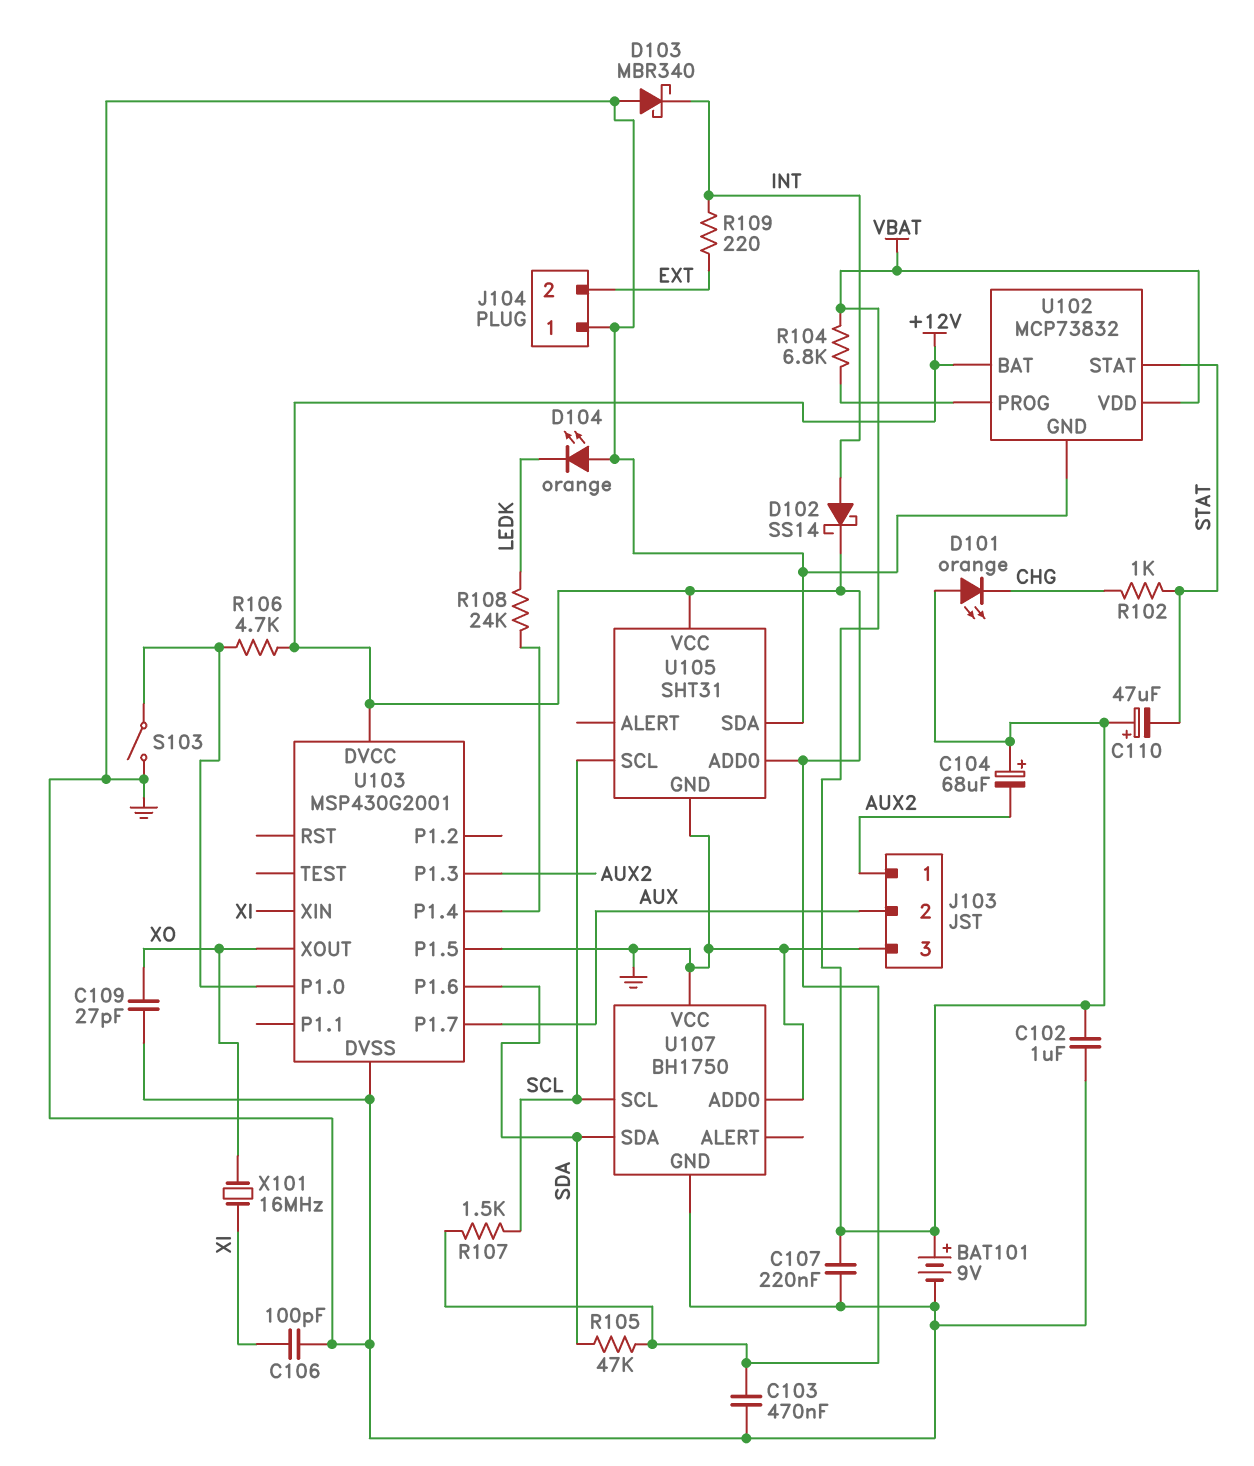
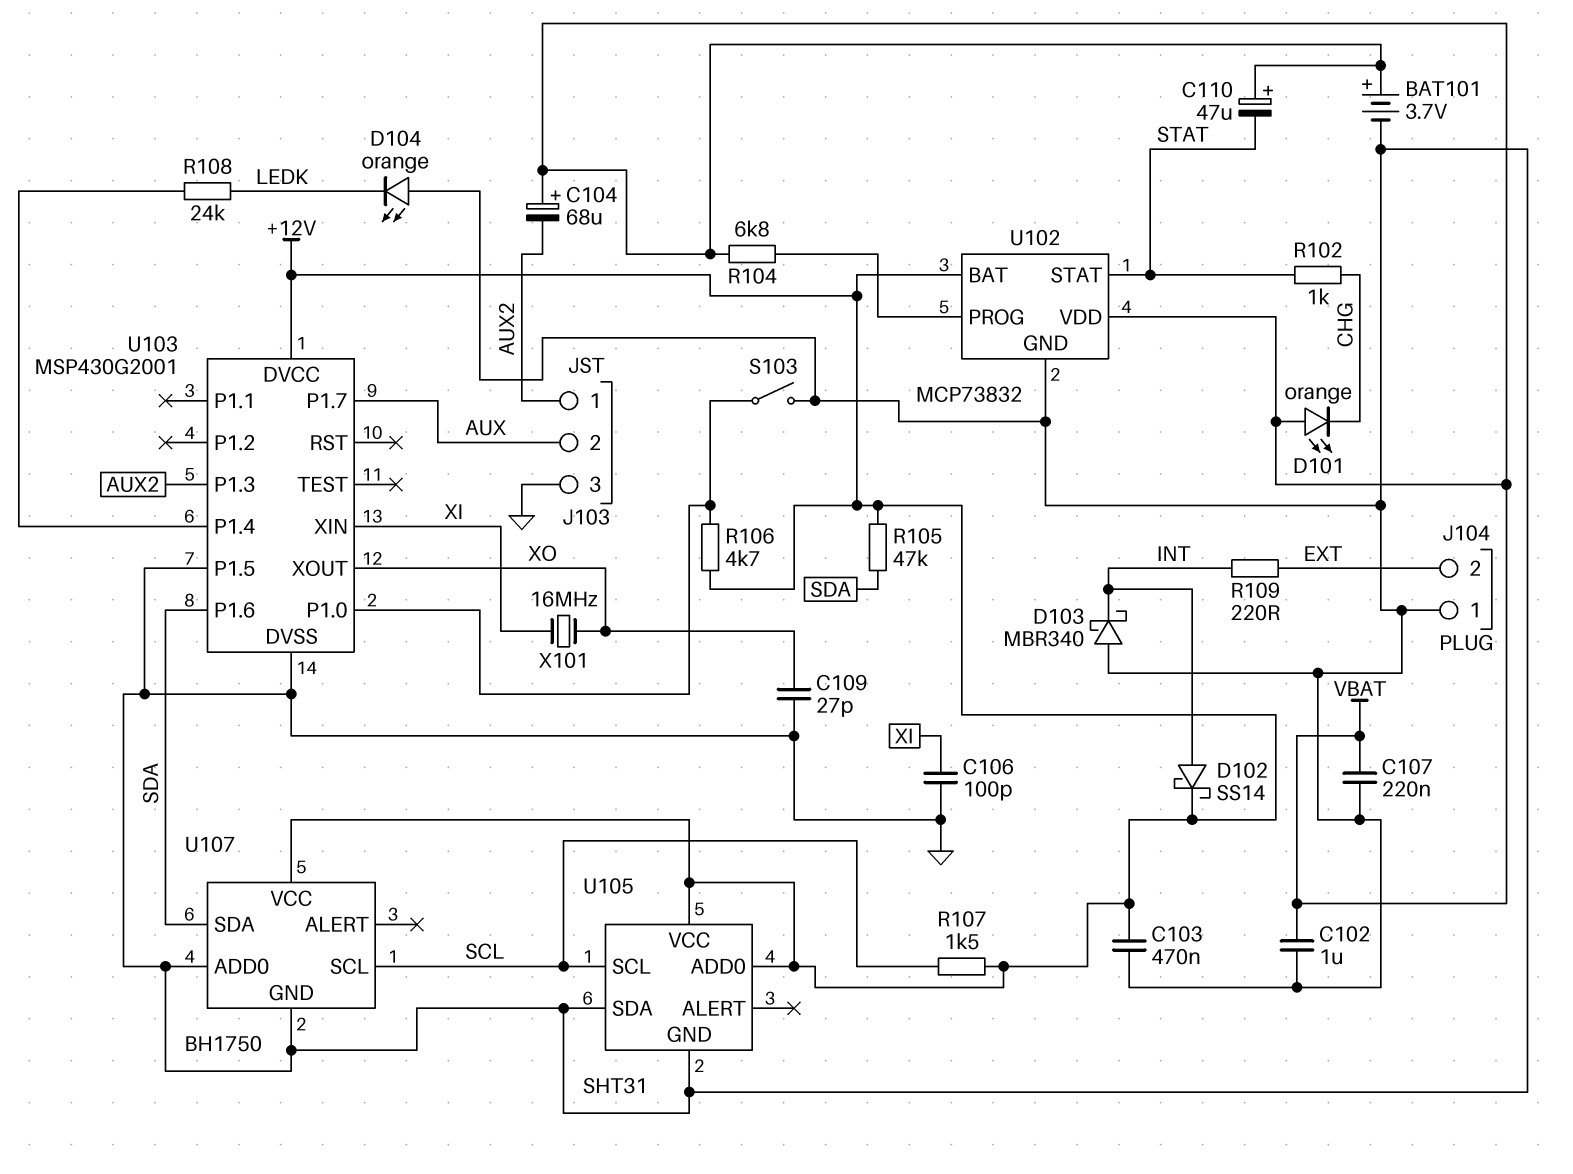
BAT101: 9V (plus VBAT, minus GND) -> 3.7V (plus VBAT, minus GND)
U107 pin VCC: GND -> +12V

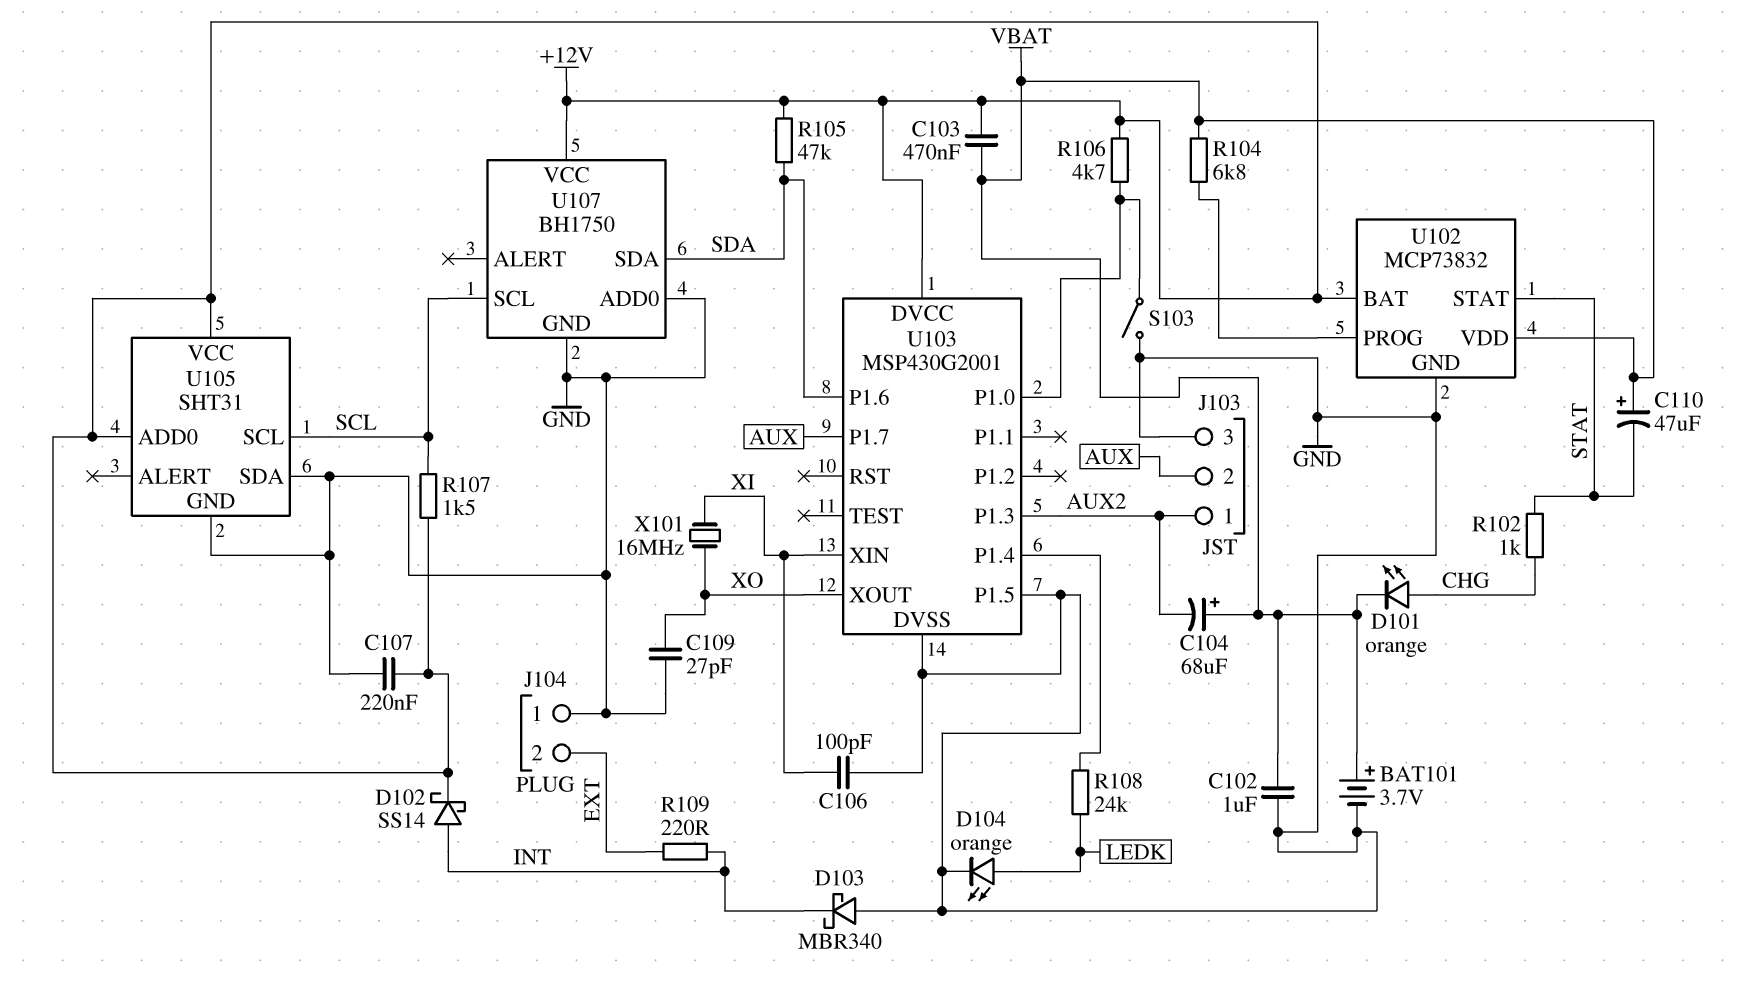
C103: 470nF (+12V, GND) -> 470nF (+12V, VBAT)
C107: 220nF (GND, VBAT) -> 220nF (+12V, GND)
D101: LED orange (A VBAT, K CHG) -> LED orange (A CHG, K VBAT)
D104: LED orange (A GND, K LEDK) -> LED orange (A LEDK, K GND)

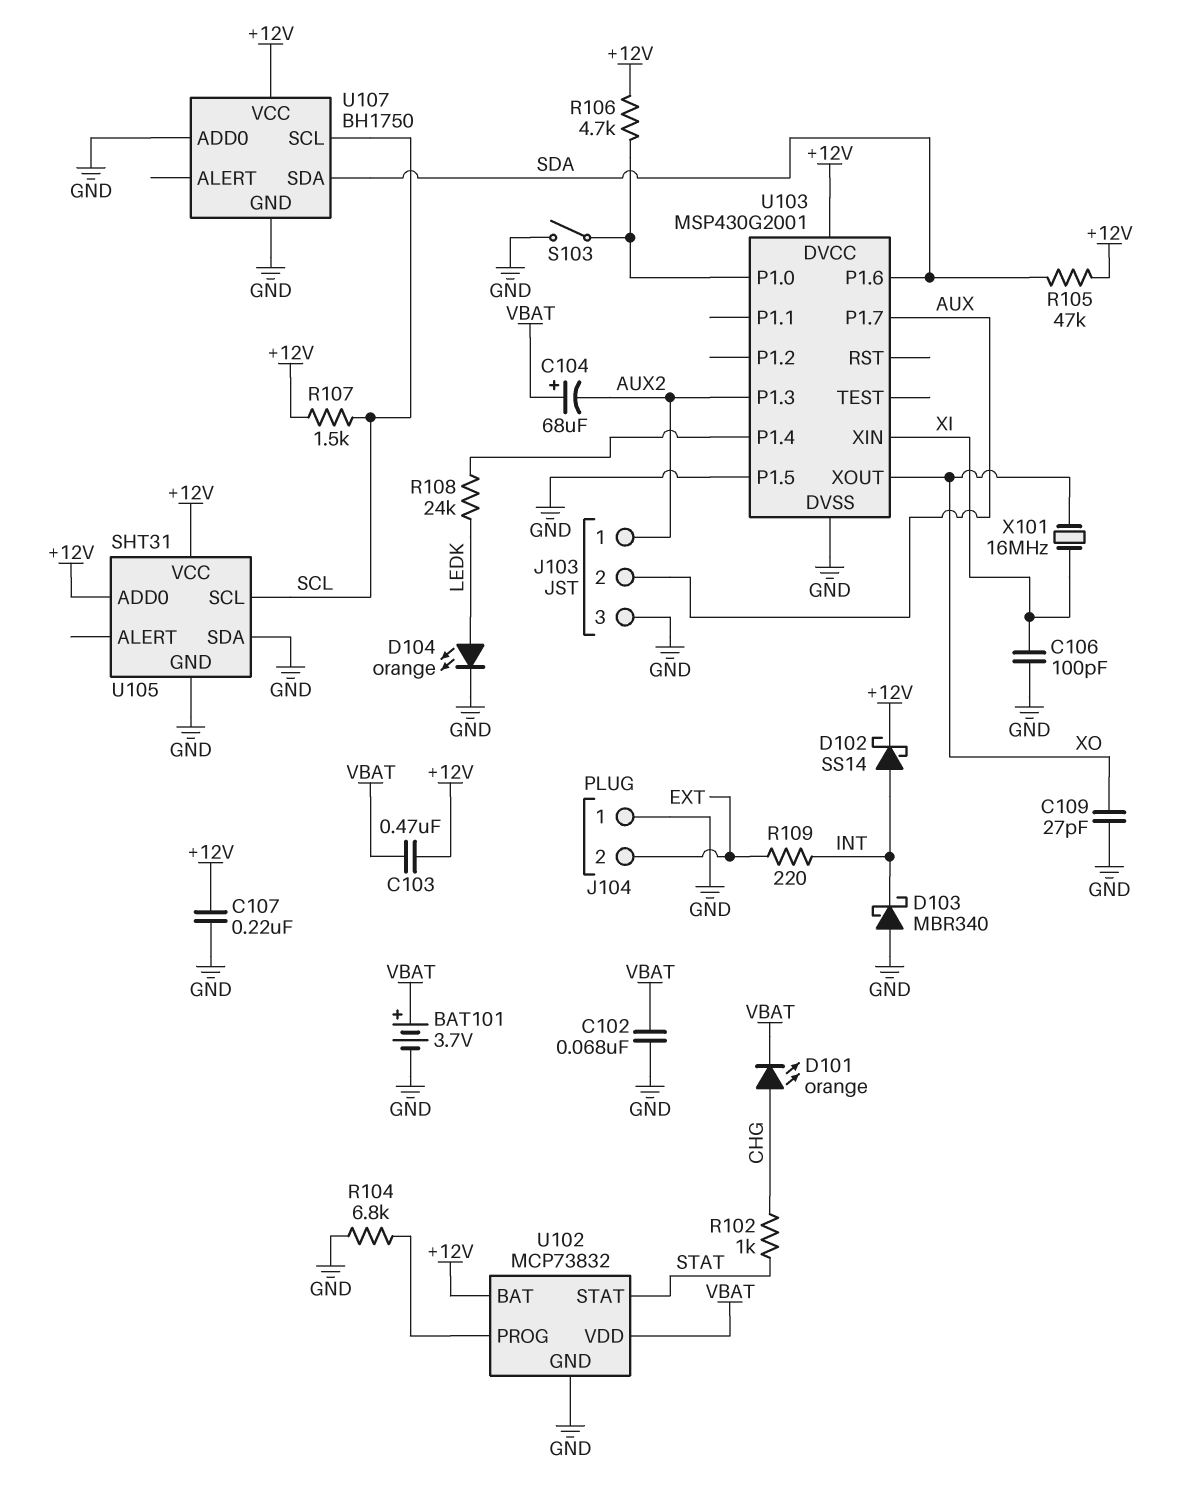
C102: 1uF (GND, VBAT) -> 68nF (GND, VBAT)
C110: 47uF (plus VBAT, minus STAT) -> none
R104: 6.8k (U102/PROG, VBAT) -> 6.8k (GND, U102/PROG)

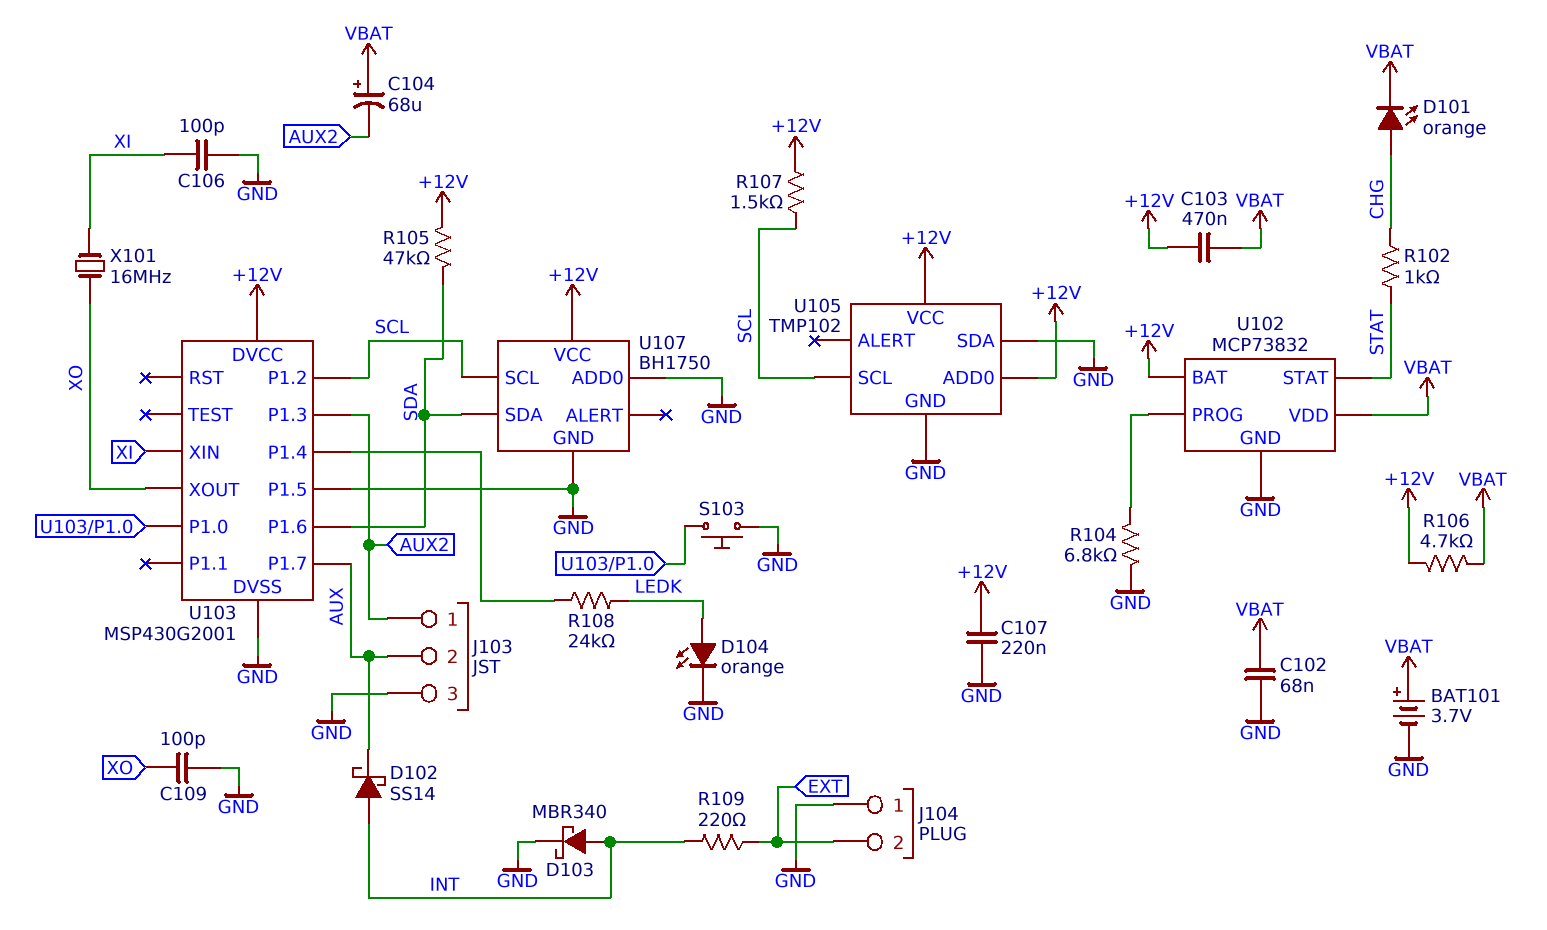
C109: 27pF (GND, XO) -> 100pF (GND, XO)
D102: schottky SS14 (A INT, K +12V) -> schottky SS14 (A INT, K AUX)
D103: schottky MBR340 (A GND, K INT) -> schottky MBR340 (A INT, K GND)
R106: 4.7k (+12V, U103/P1.0) -> 4.7k (+12V, VBAT)
S103: switch (GND, U103/P1.0) -> button (GND, U103/P1.0)
U103 pin P1.2: none -> SCL
U105: SHT31 -> TMP102

